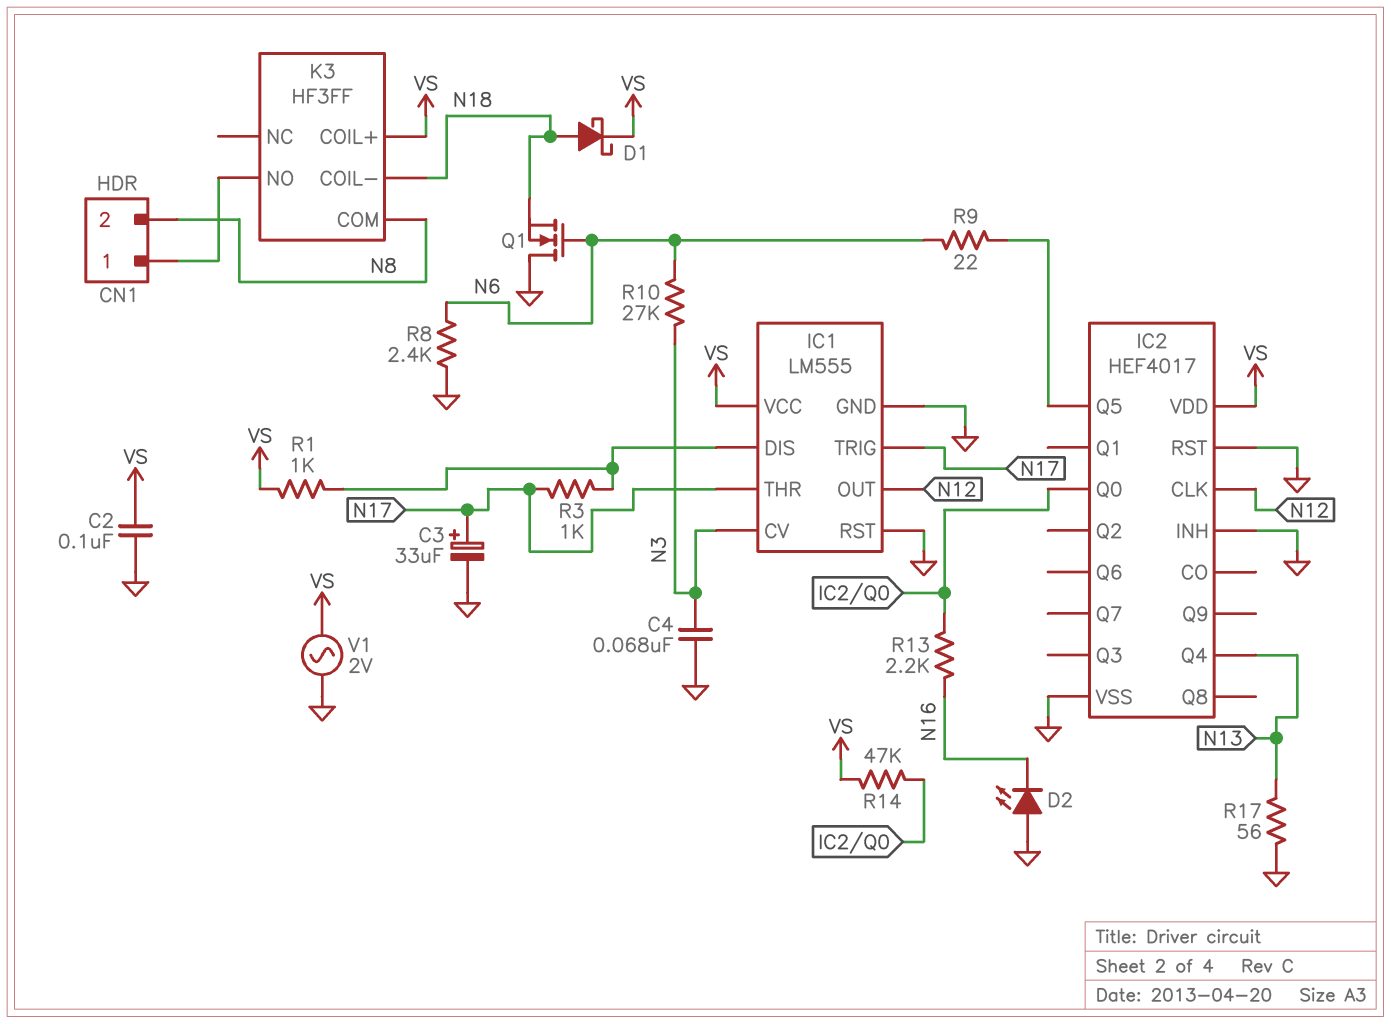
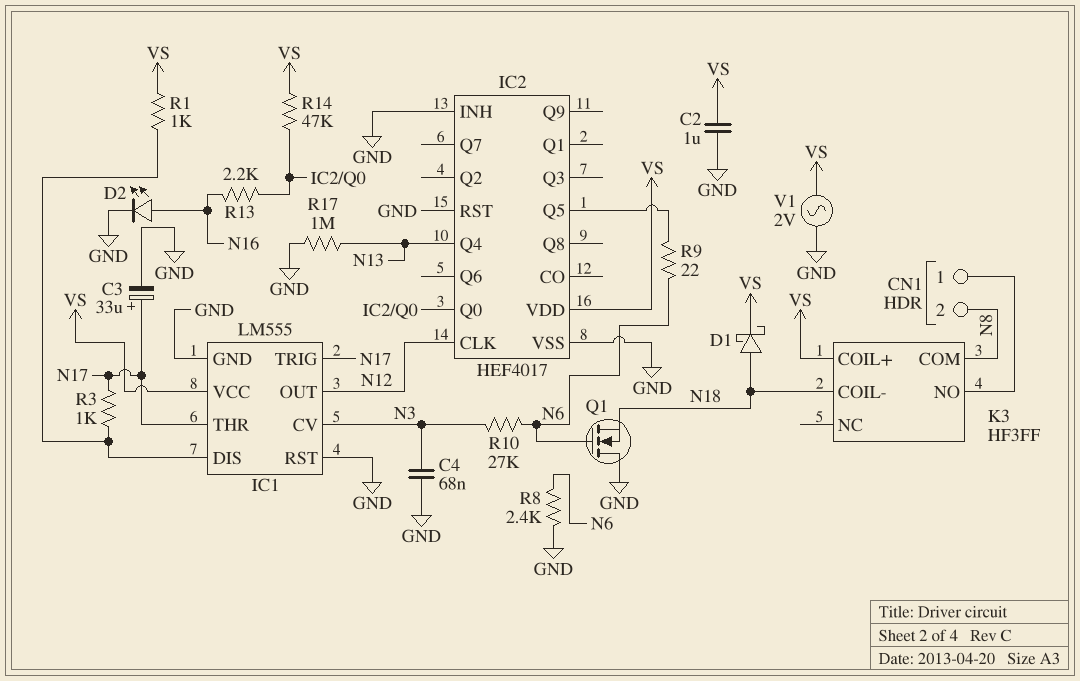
C2: 100nF (GND, VS) -> 1uF (GND, VS)
D2: LED (A GND, K N16) -> LED (A N16, K GND)
R17: 56 (GND, N13) -> 1M (GND, N13)

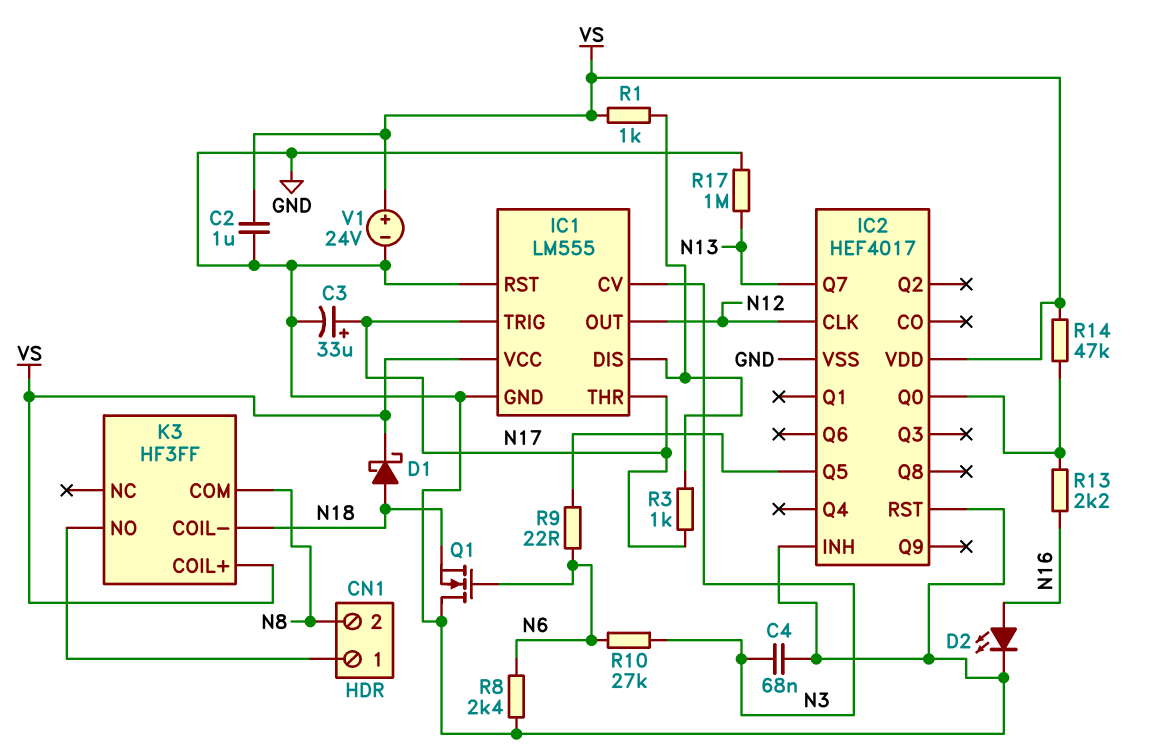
IC2 pin Q4: N13 -> none
IC2 pin Q7: none -> N13
V1: AC 2V (GND, VS) -> 24V (plus VS, minus GND)

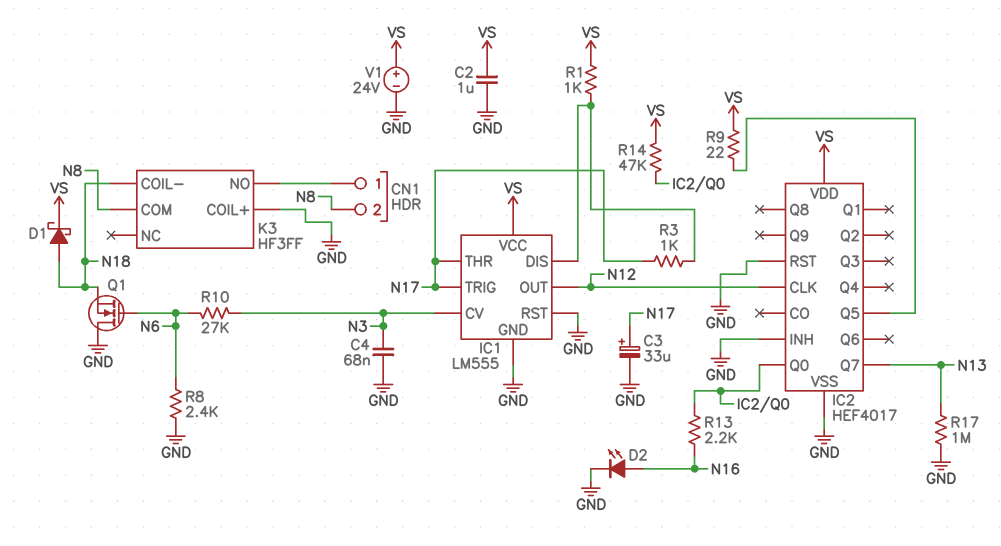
K3 pin COIL+: VS -> GND
R9: 22 (IC2/Q5, N6) -> 22 (IC2/Q5, VS)

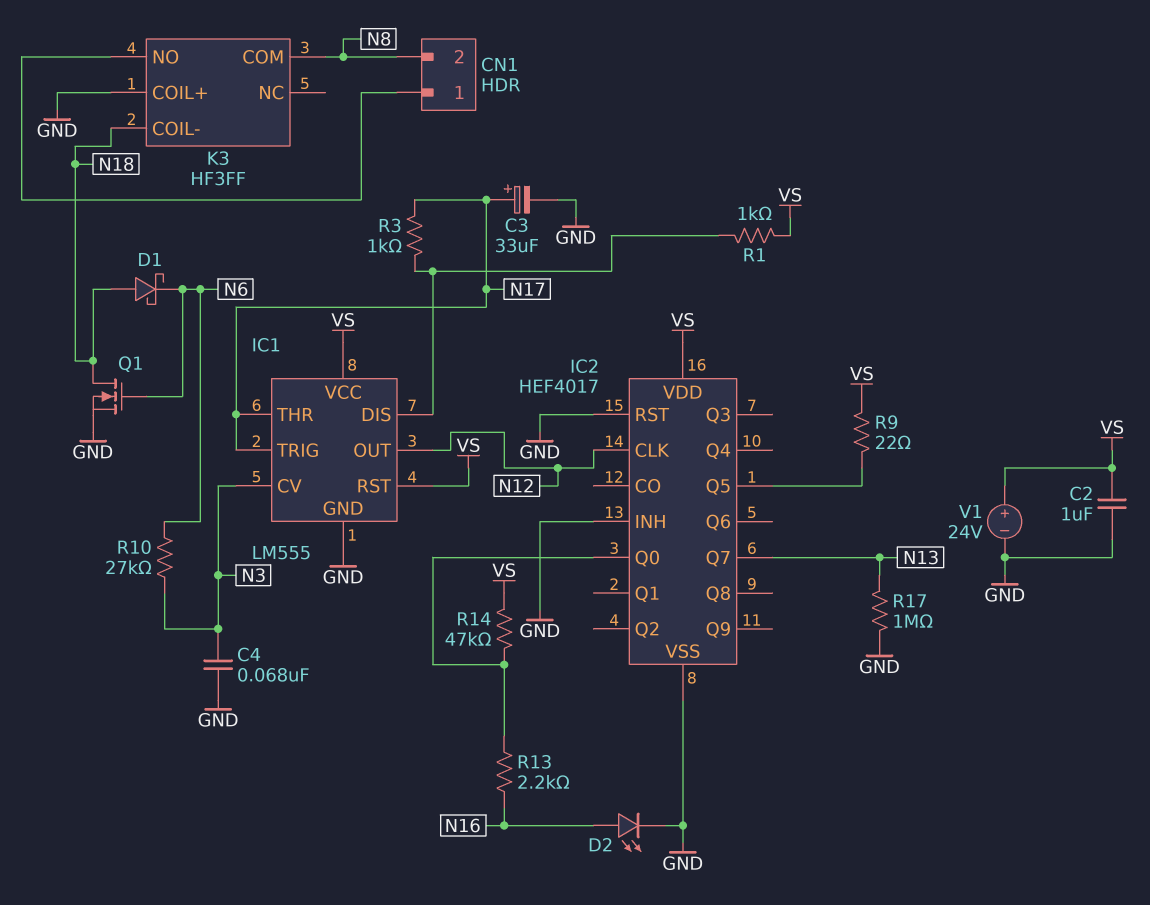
D1: schottky (A N18, K VS) -> schottky (A N18, K N6)
IC1 pin RST: GND -> VS
Q1: NMOS (G N6, D GND, S N18) -> NMOS (G N6, D N18, S GND)
R8: 2.4k (GND, N6) -> none

